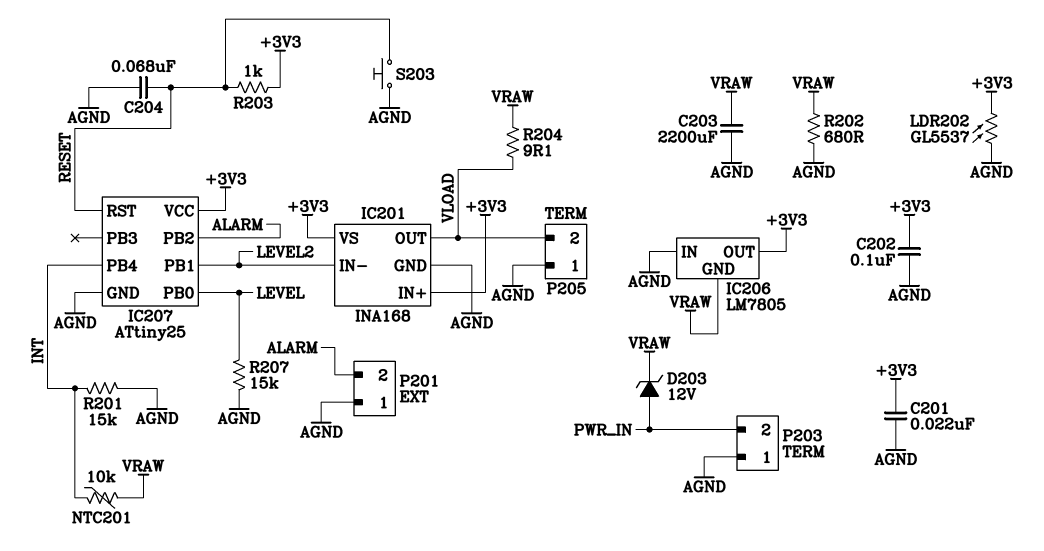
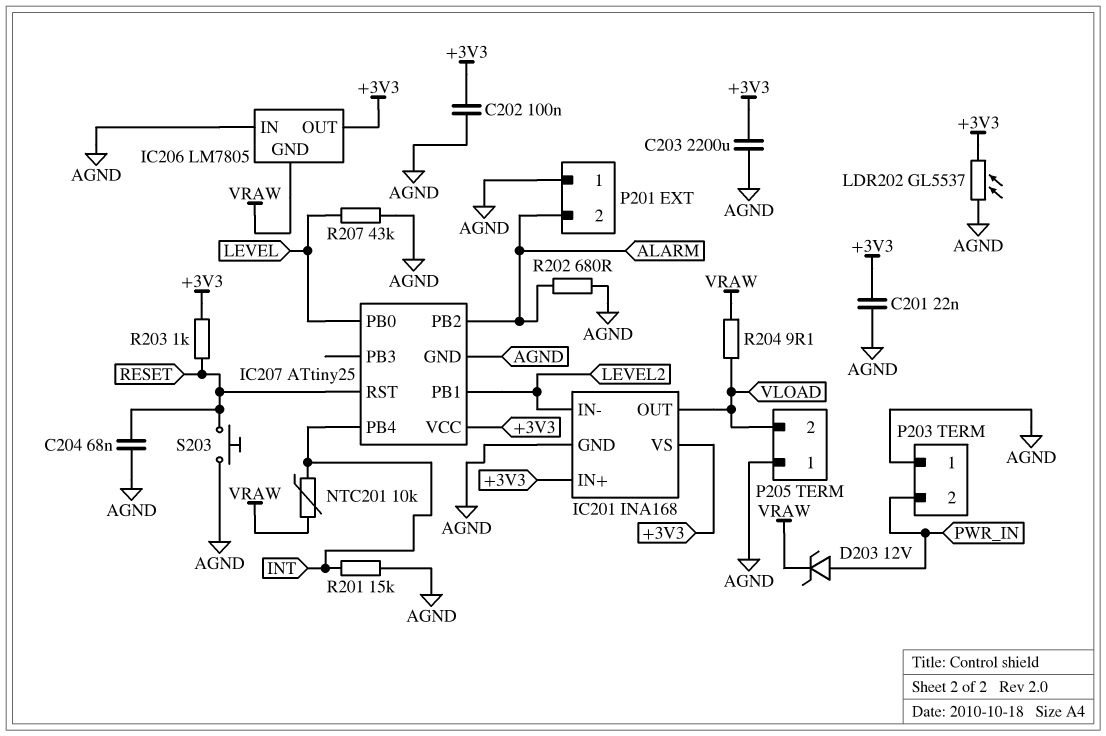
C203: 2200uF (AGND, VRAW) -> 2200uF (+3V3, AGND)
R202: 680 (AGND, VRAW) -> 680 (AGND, ALARM)
R207: 15k (AGND, LEVEL) -> 43k (AGND, LEVEL)

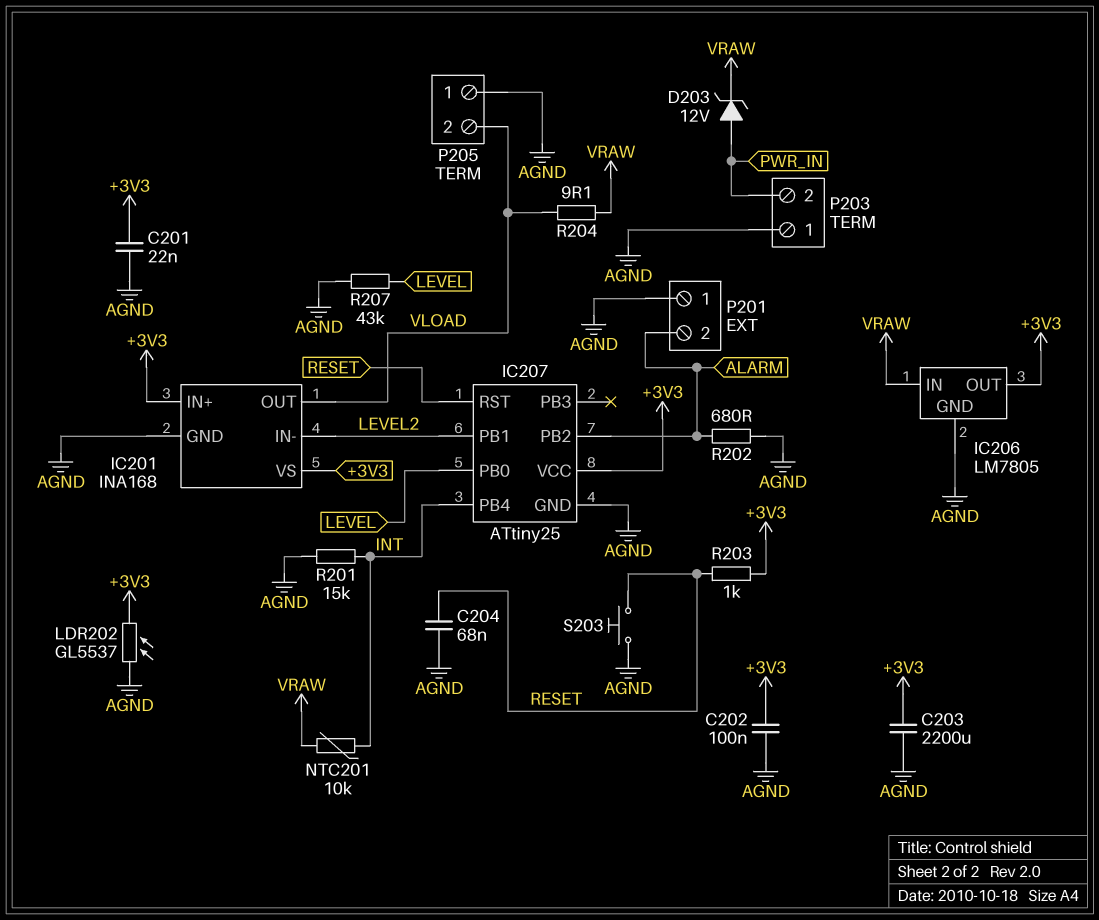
IC206 pin GND: VRAW -> AGND
IC206 pin IN: AGND -> VRAW

